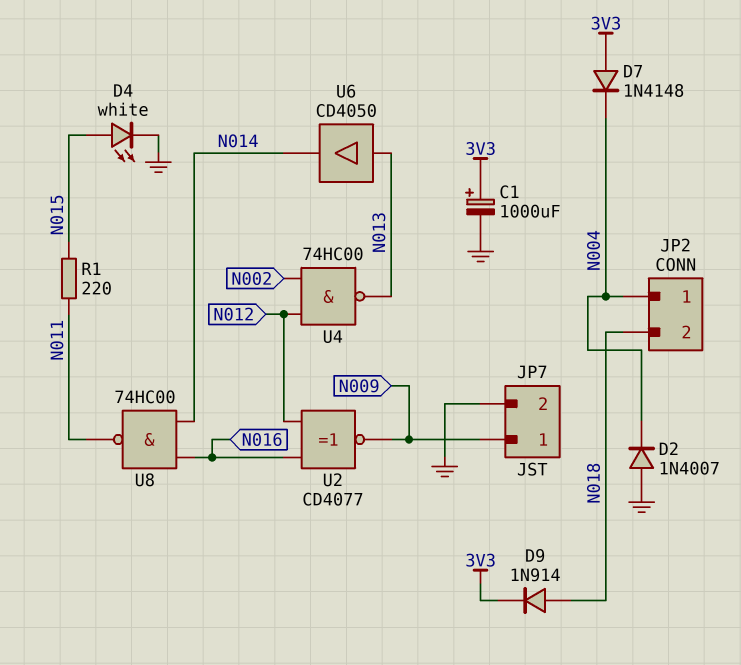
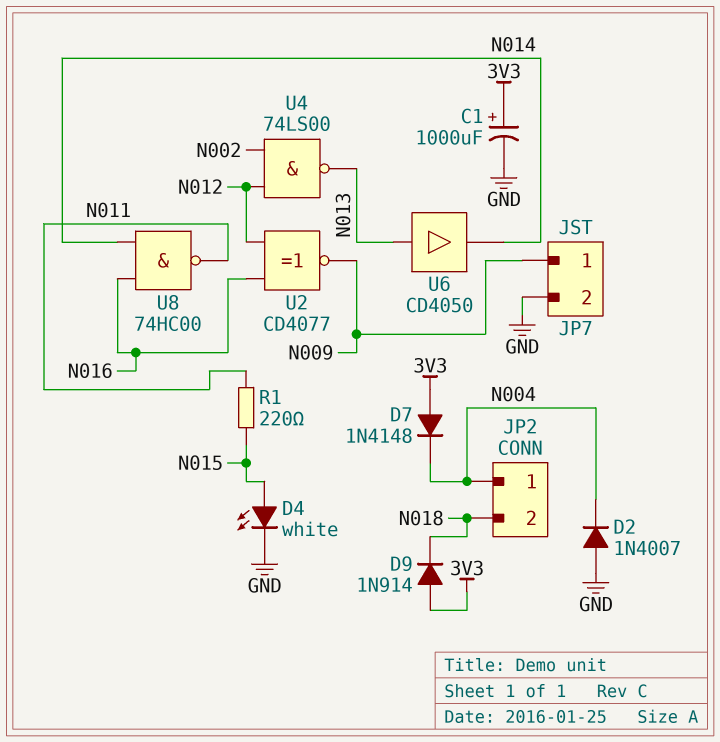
D9: diode 1N914 (A N018, K 3V3) -> diode 1N914 (A 3V3, K N018)
U4: NAND 74HC00 (in N002, in N012, out N013) -> NAND 74LS00 (in N002, in N012, out N013)

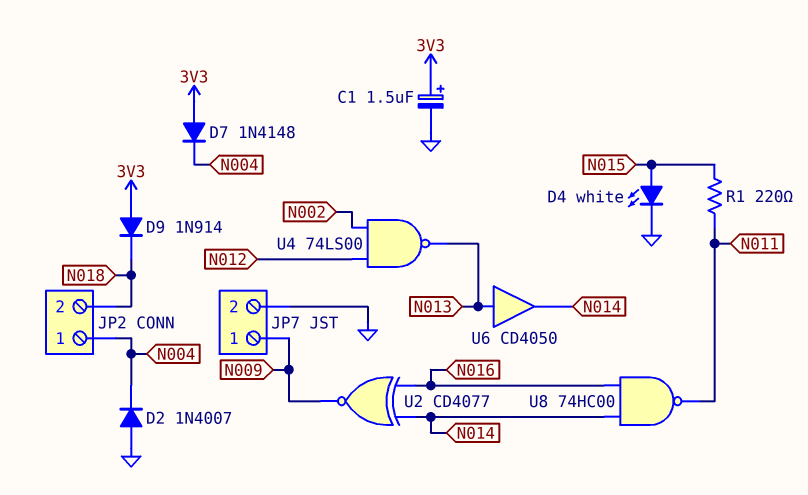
C1: 1000uF (plus 3V3, minus GND) -> 1.5uF (plus 3V3, minus GND)
U2: XNOR CD4077 (in N012, in N016, out N009) -> XNOR CD4077 (in N014, in N016, out N009)

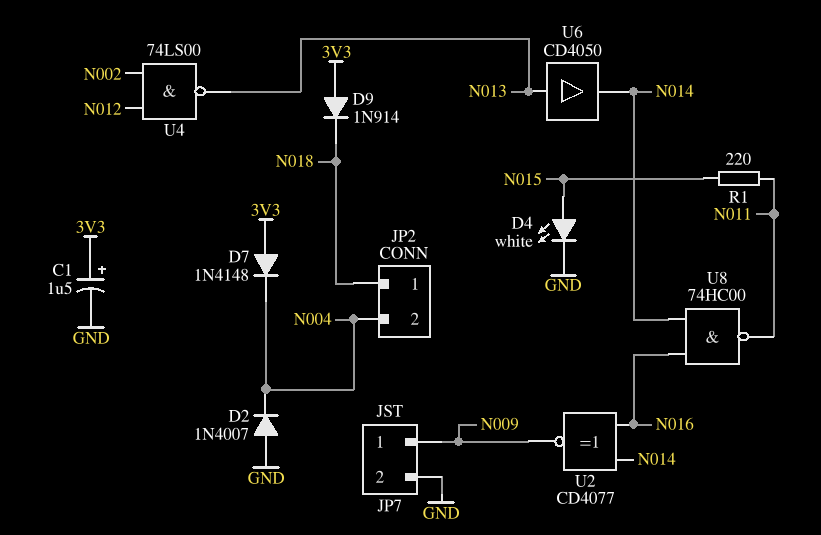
JP2 pin 1: N004 -> N018
JP2 pin 2: N018 -> N004

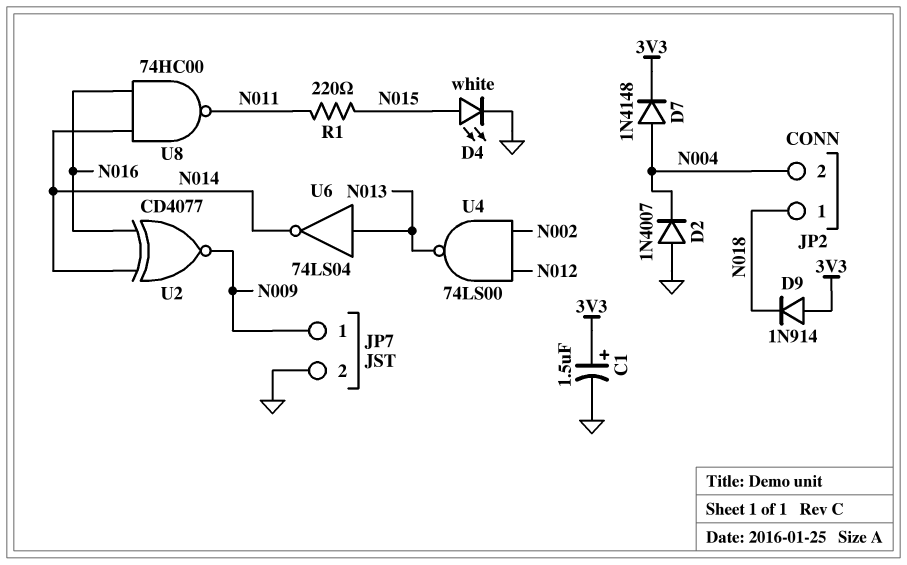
D7: diode 1N4148 (A 3V3, K N004) -> diode 1N4148 (A N004, K 3V3)
U6: buffer CD4050 (in N013, out N014) -> NOT 74LS04 (in N013, out N014)

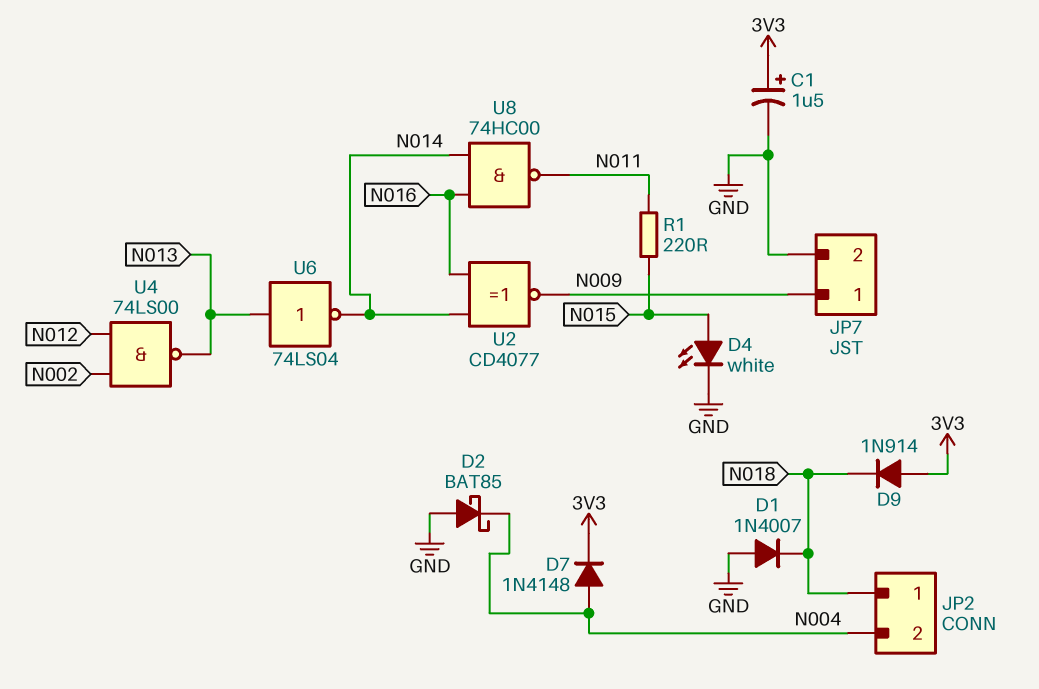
D1: none -> diode 1N4007 (A GND, K N018)
D2: diode 1N4007 (A GND, K N004) -> schottky BAT85 (A GND, K N004)

